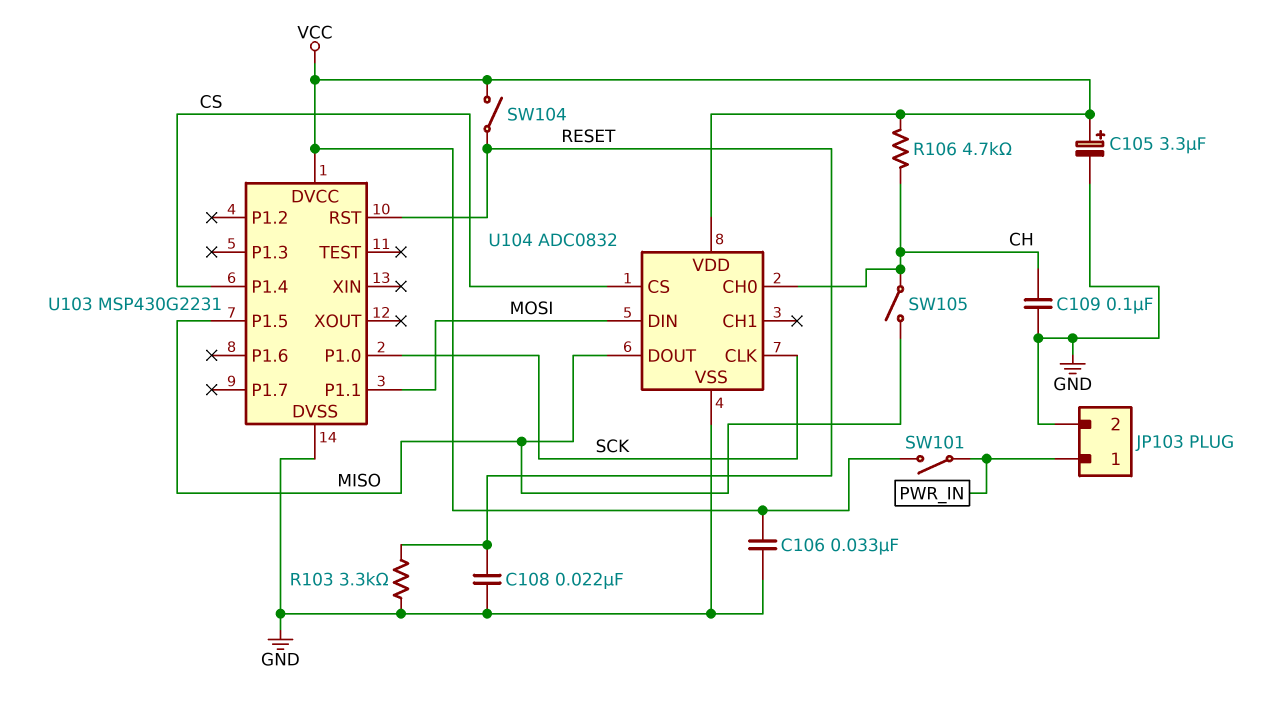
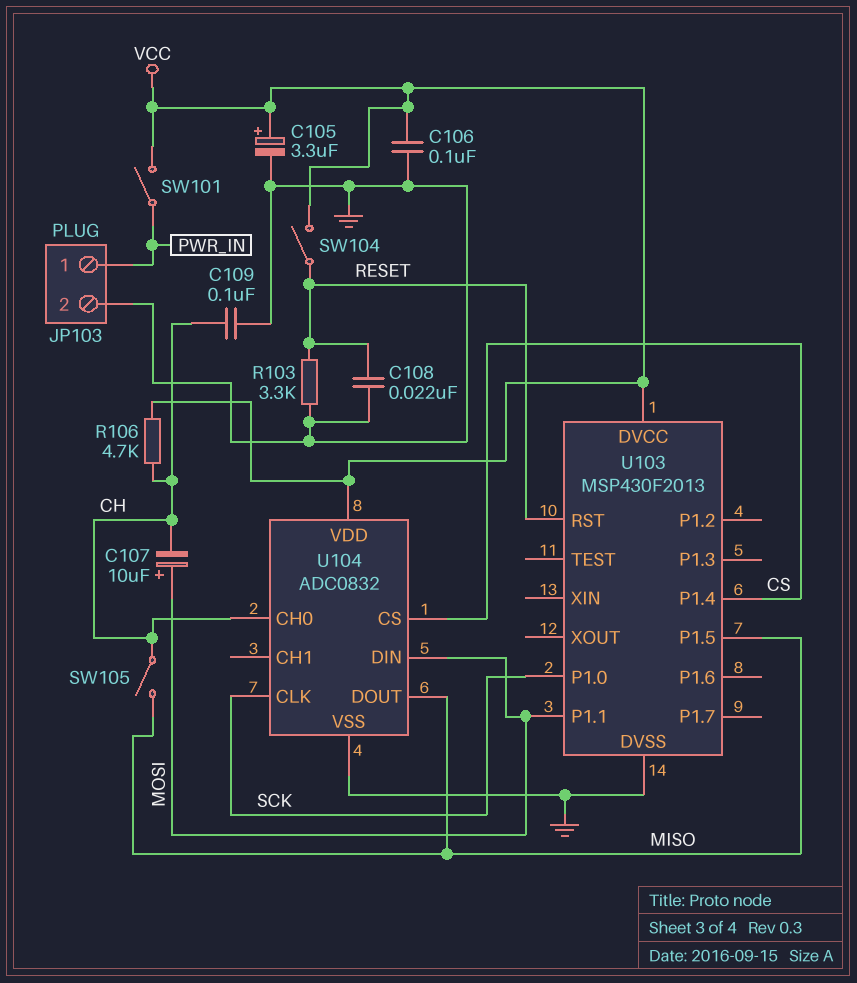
C106: 33nF (GND, VCC) -> 100nF (GND, VCC)
C107: none -> 10uF (plus MOSI, minus CH)
U103: MSP430G2231 -> MSP430F2013

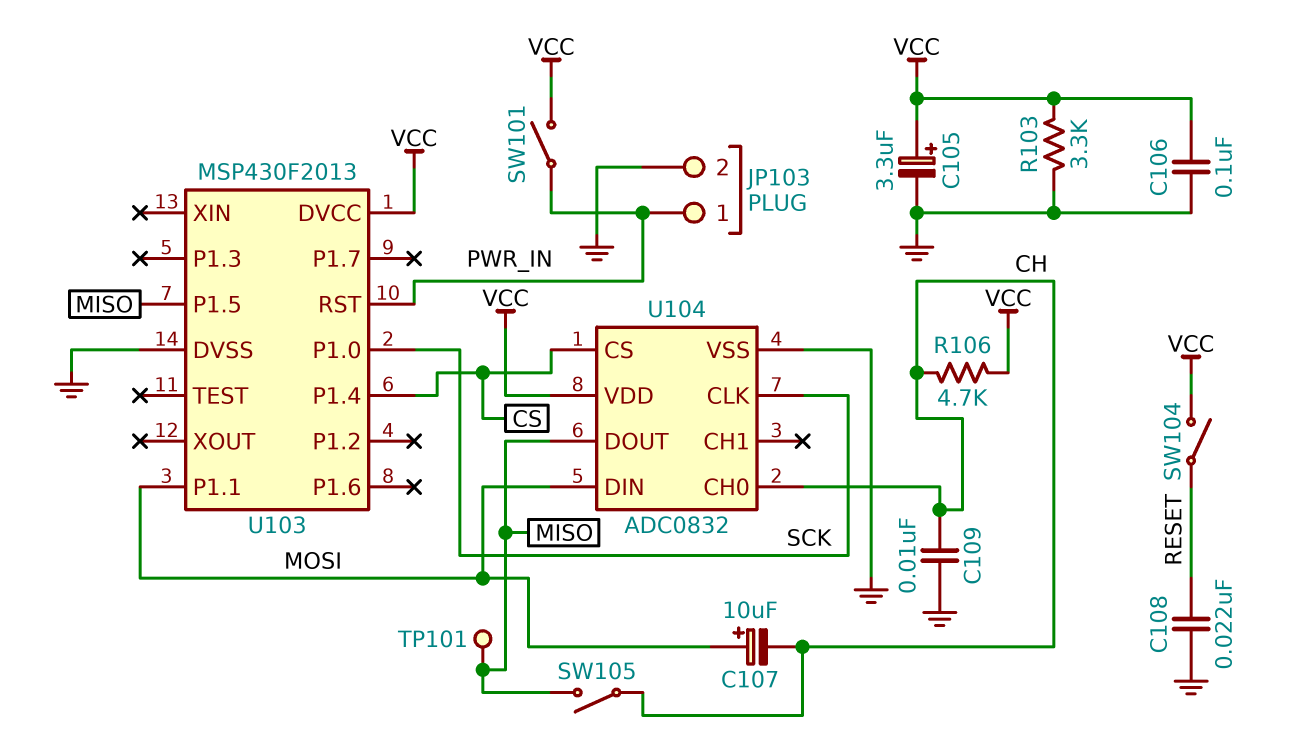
C109: 100nF (CH, GND) -> 10nF (CH, GND)
R103: 3.3k (GND, RESET) -> 3.3k (GND, VCC)
TP101: none -> test point (MISO)
U103 pin RST: RESET -> PWR_IN

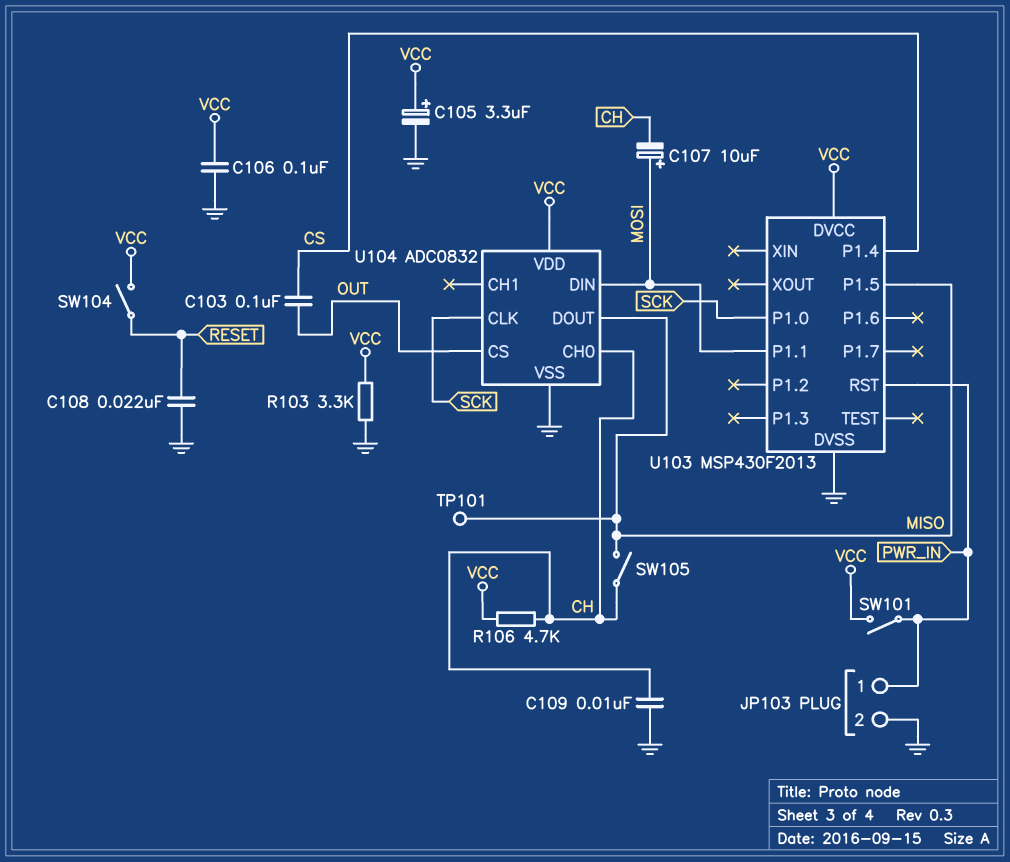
C103: none -> 100nF (CS, OUT)
U104 pin CS: CS -> OUT

